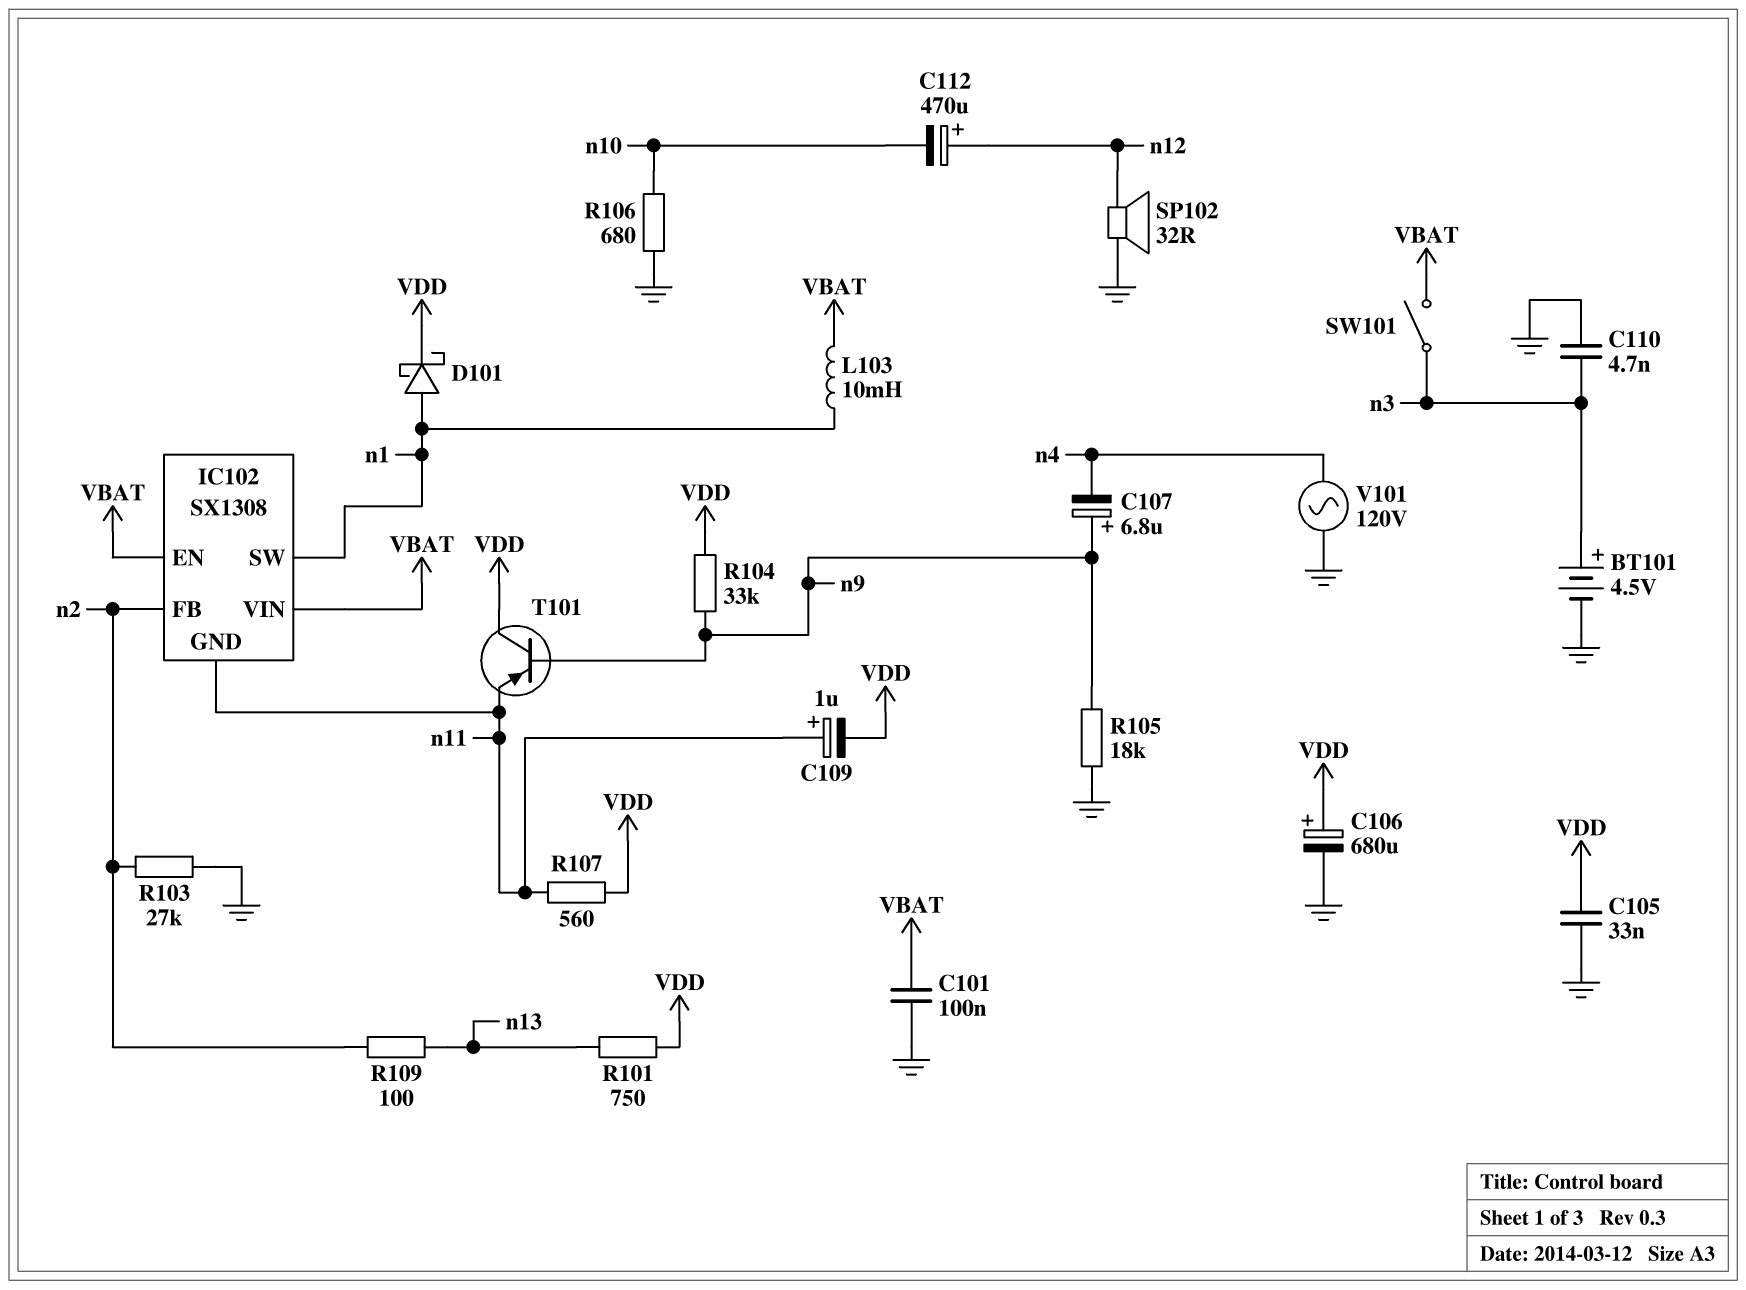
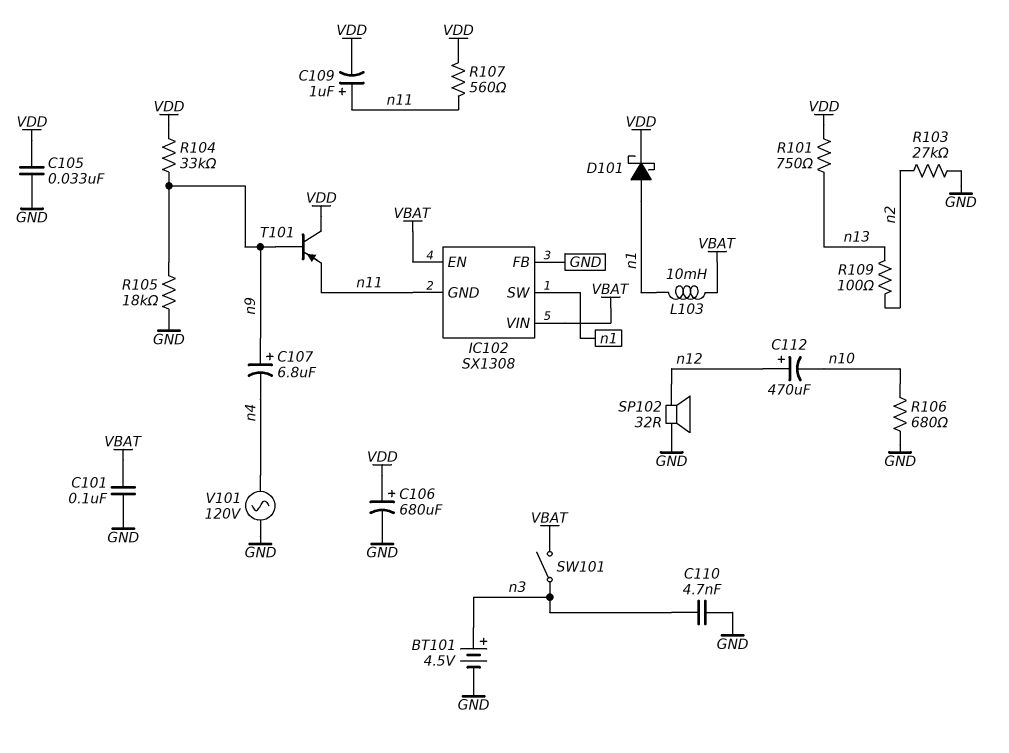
IC102 pin FB: n2 -> GND

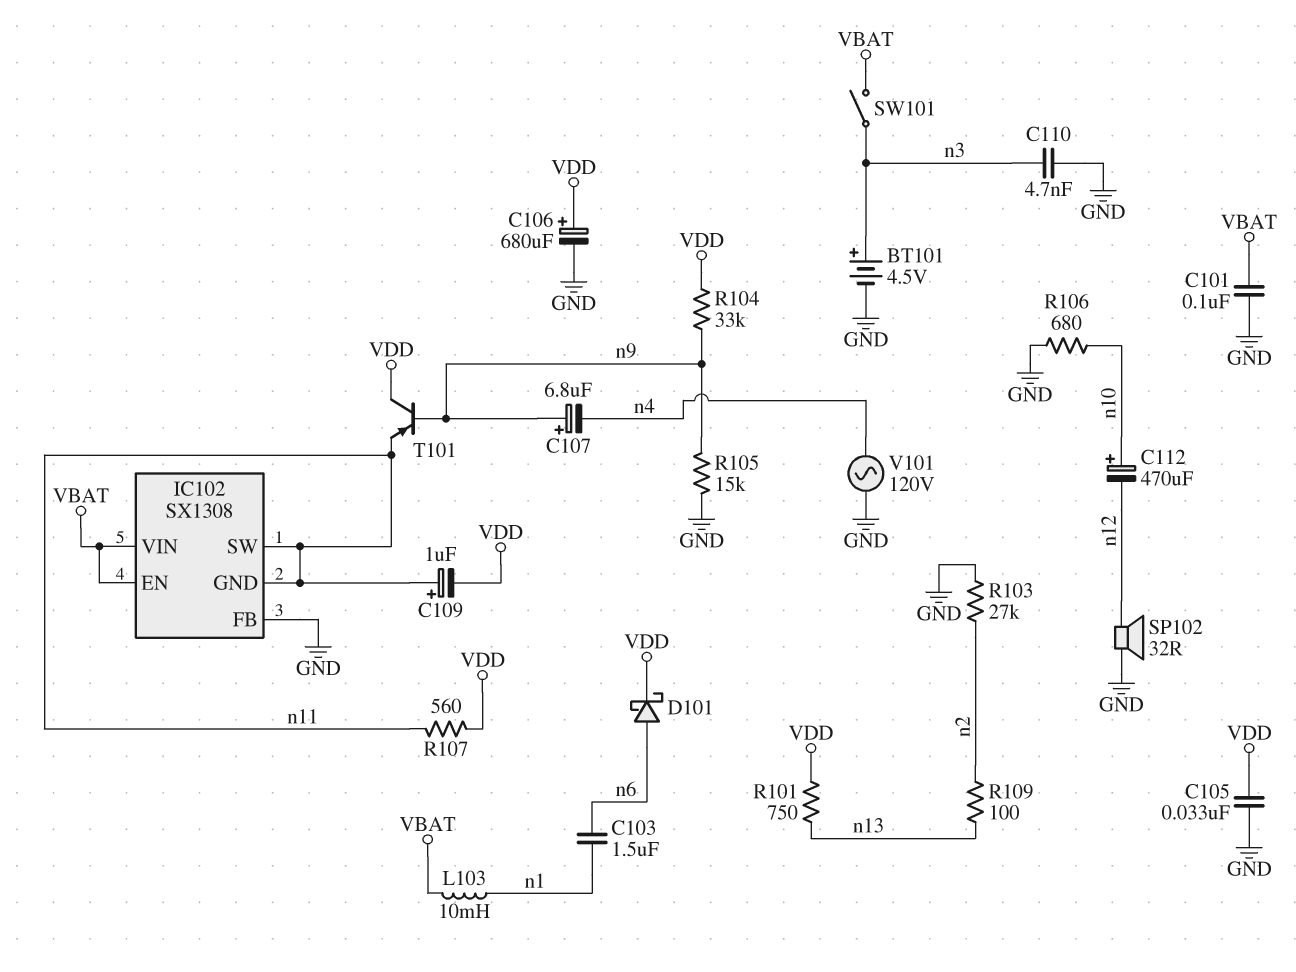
C103: none -> 1.5uF (n1, n6)
C112: 470uF (plus n12, minus n10) -> 470uF (plus n10, minus n12)
D101: schottky (A n1, K VDD) -> schottky (A n6, K VDD)
IC102 pin SW: n1 -> n11
R105: 18k (GND, n9) -> 15k (GND, n9)

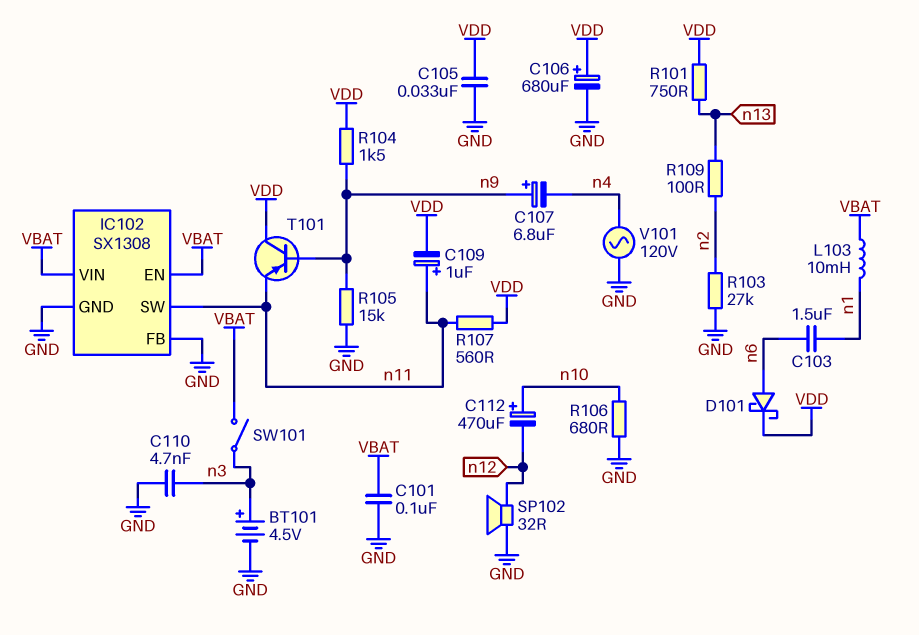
IC102 pin GND: n11 -> GND
R104: 33k (VDD, n9) -> 1.5k (VDD, n9)

